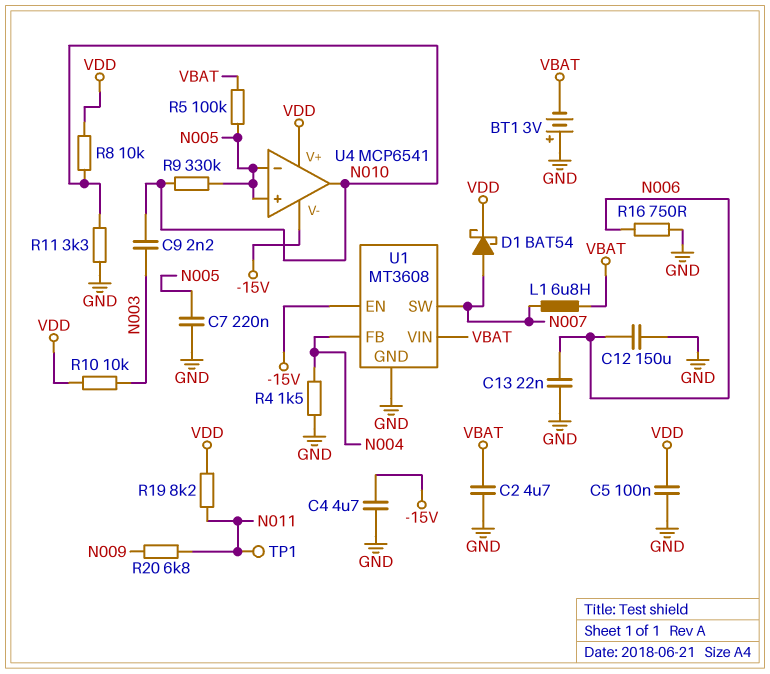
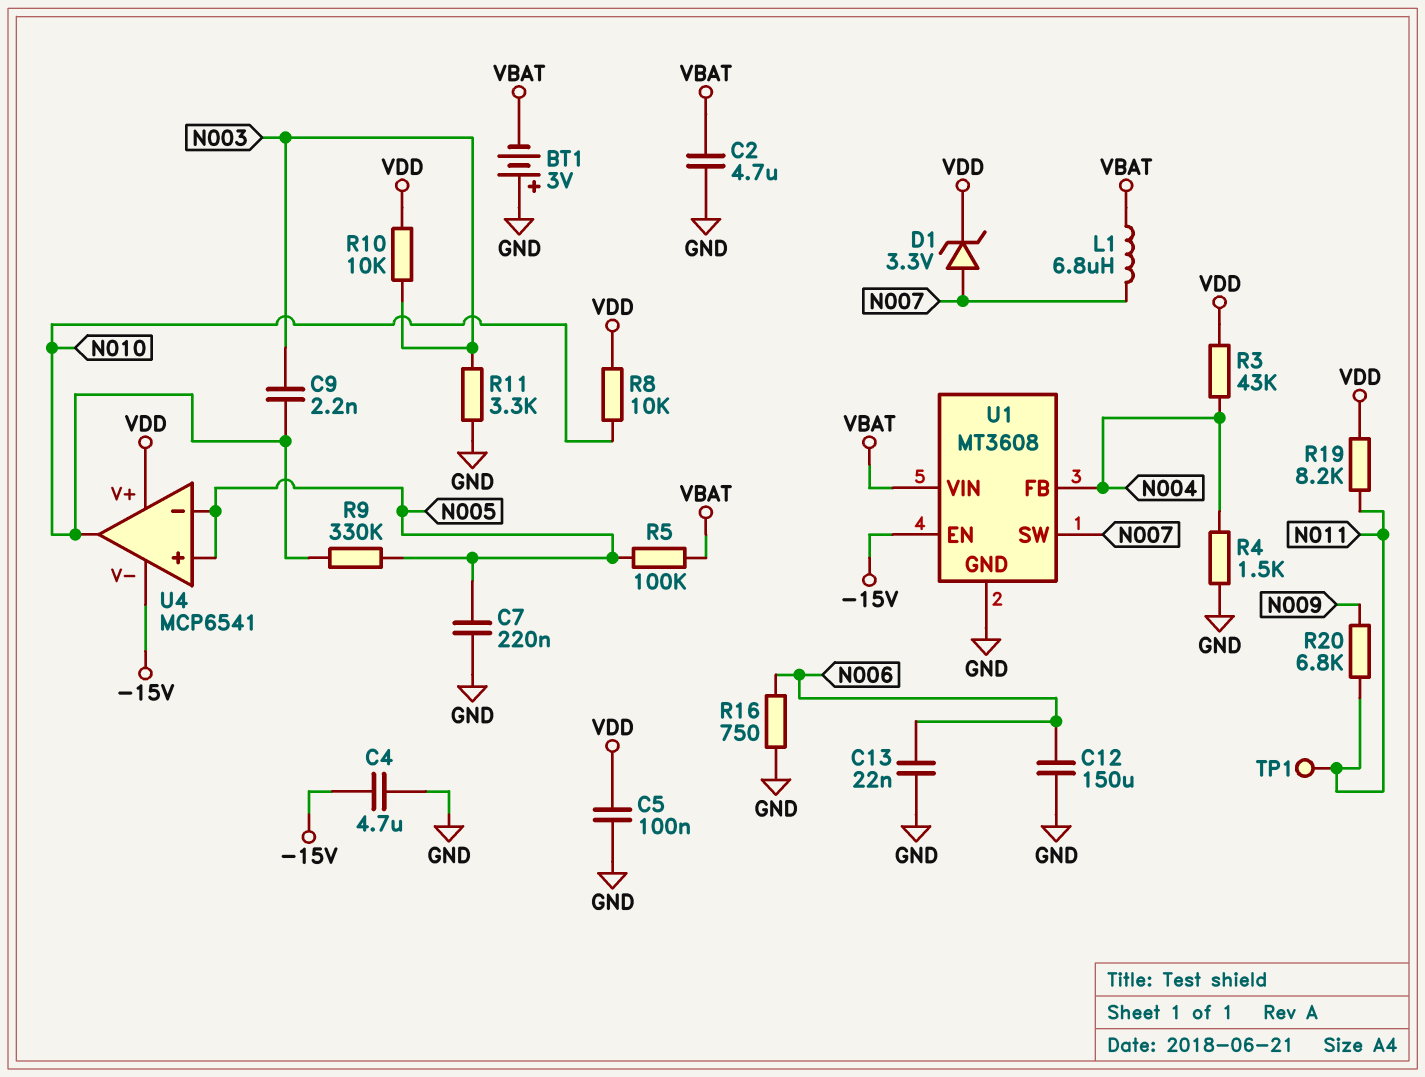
D1: schottky BAT54 (A N007, K VDD) -> zener 3.3V (A N007, K VDD)
R3: none -> 43k (N004, VDD)
R11: 3.3k (GND, N010) -> 3.3k (GND, N003)

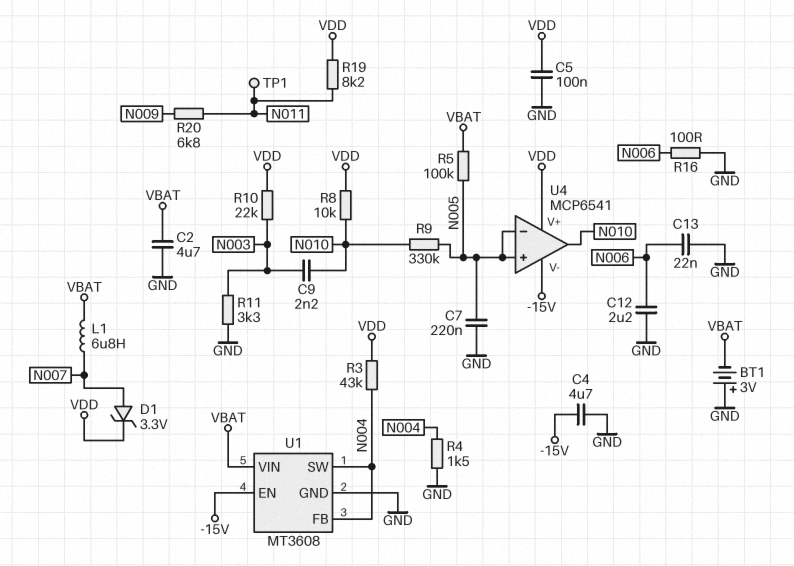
C12: 150uF (GND, N006) -> 2.2uF (GND, N006)
R10: 10k (N003, VDD) -> 22k (N003, VDD)
R16: 750 (GND, N006) -> 100 (GND, N006)
U1 pin SW: N007 -> N004

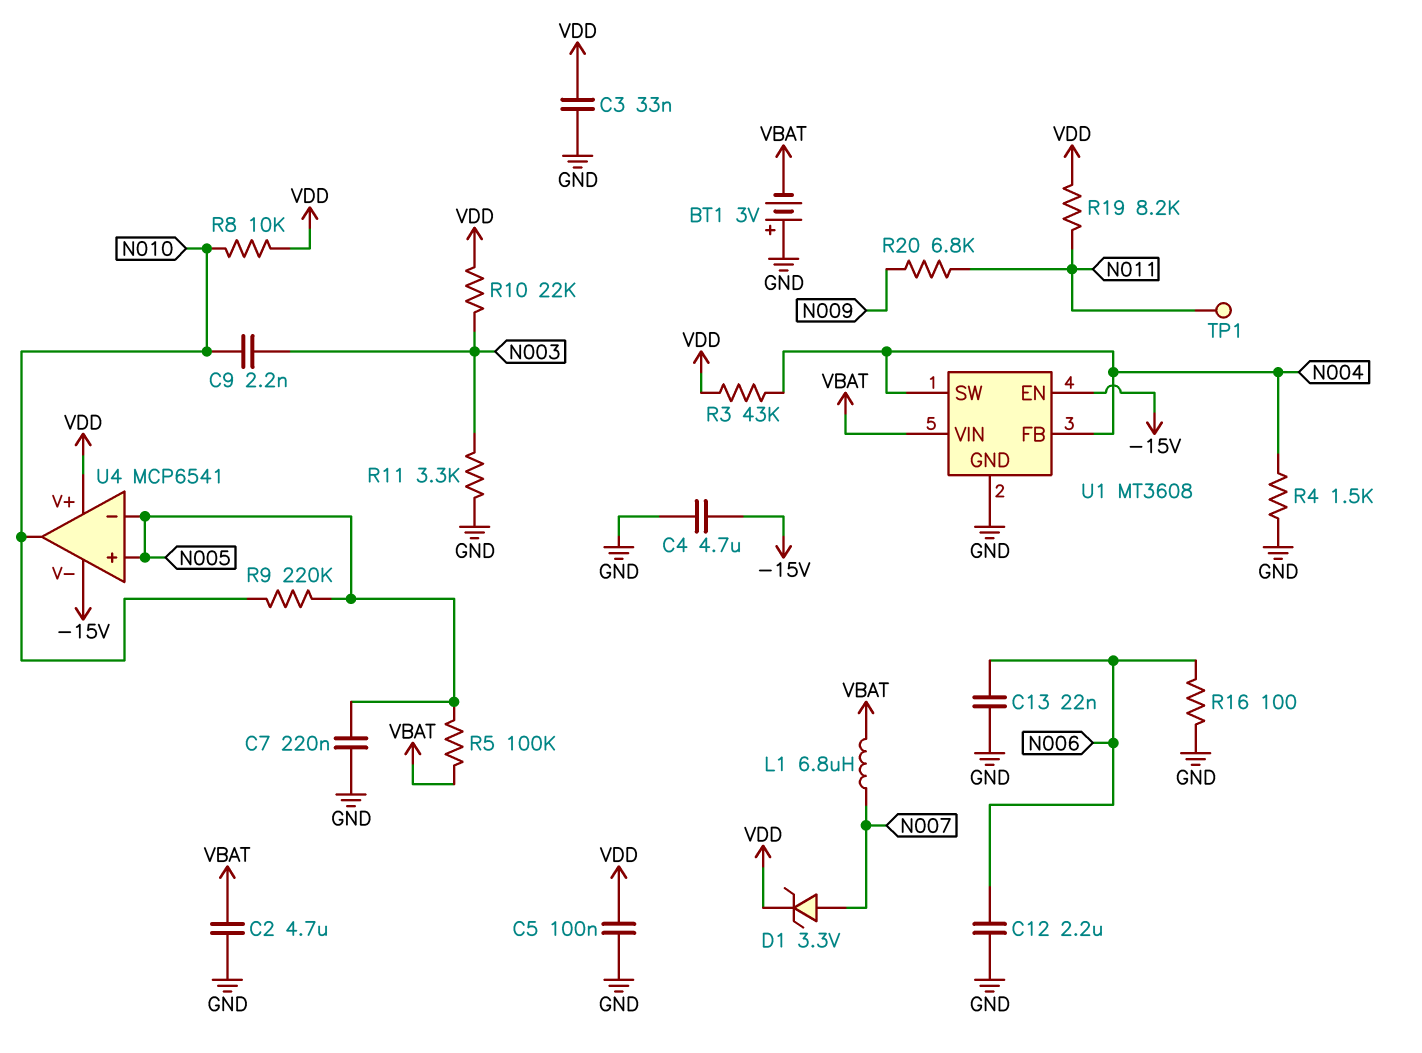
C3: none -> 33nF (GND, VDD)
R9: 330k (N005, N010) -> 220k (N005, N010)

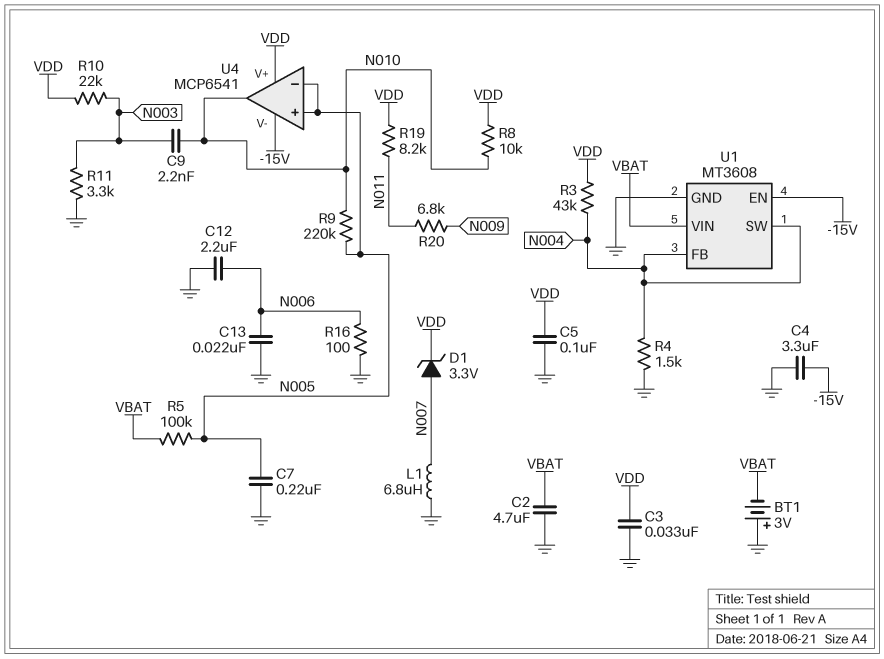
C4: 4.7uF (-15V, GND) -> 3.3uF (-15V, GND)
L1: 6.8uH (N007, VBAT) -> 6.8uH (GND, N007)
TP1: test point (N011) -> none

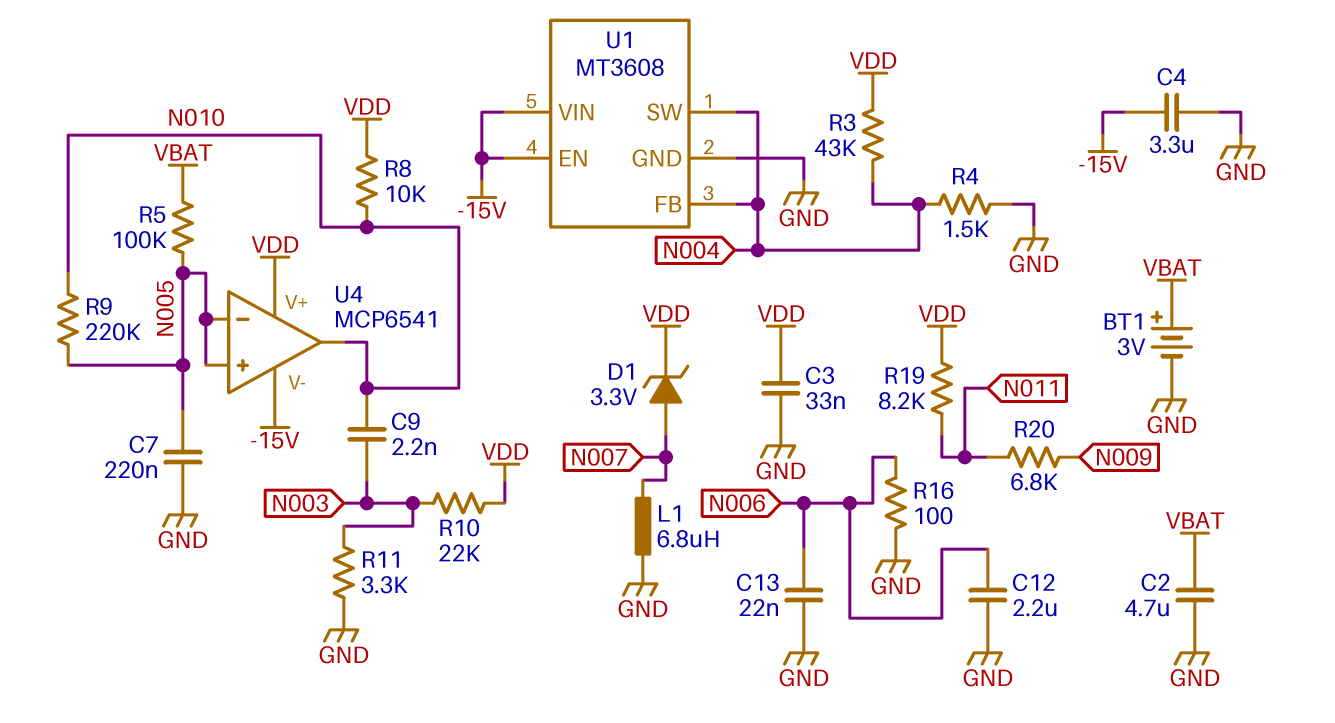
BT1: 3V (plus GND, minus VBAT) -> 3V (plus VBAT, minus GND)
C5: 100nF (GND, VDD) -> none
U1 pin VIN: VBAT -> -15V

